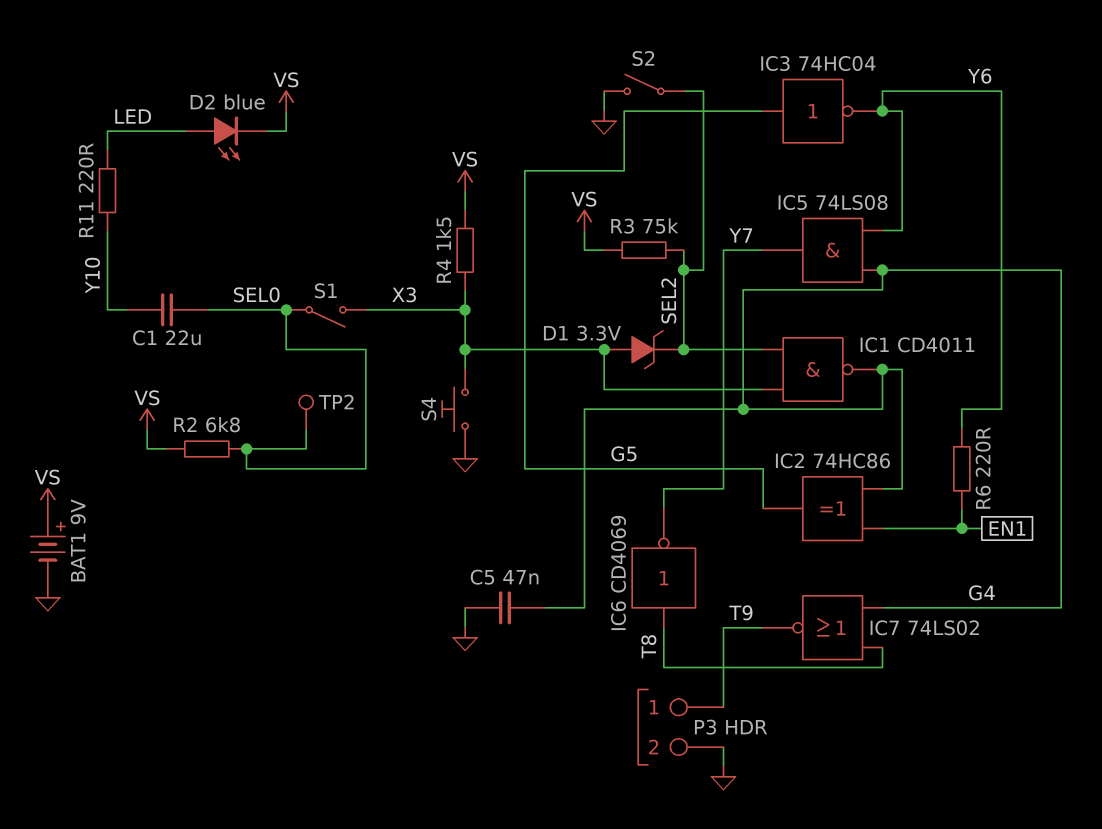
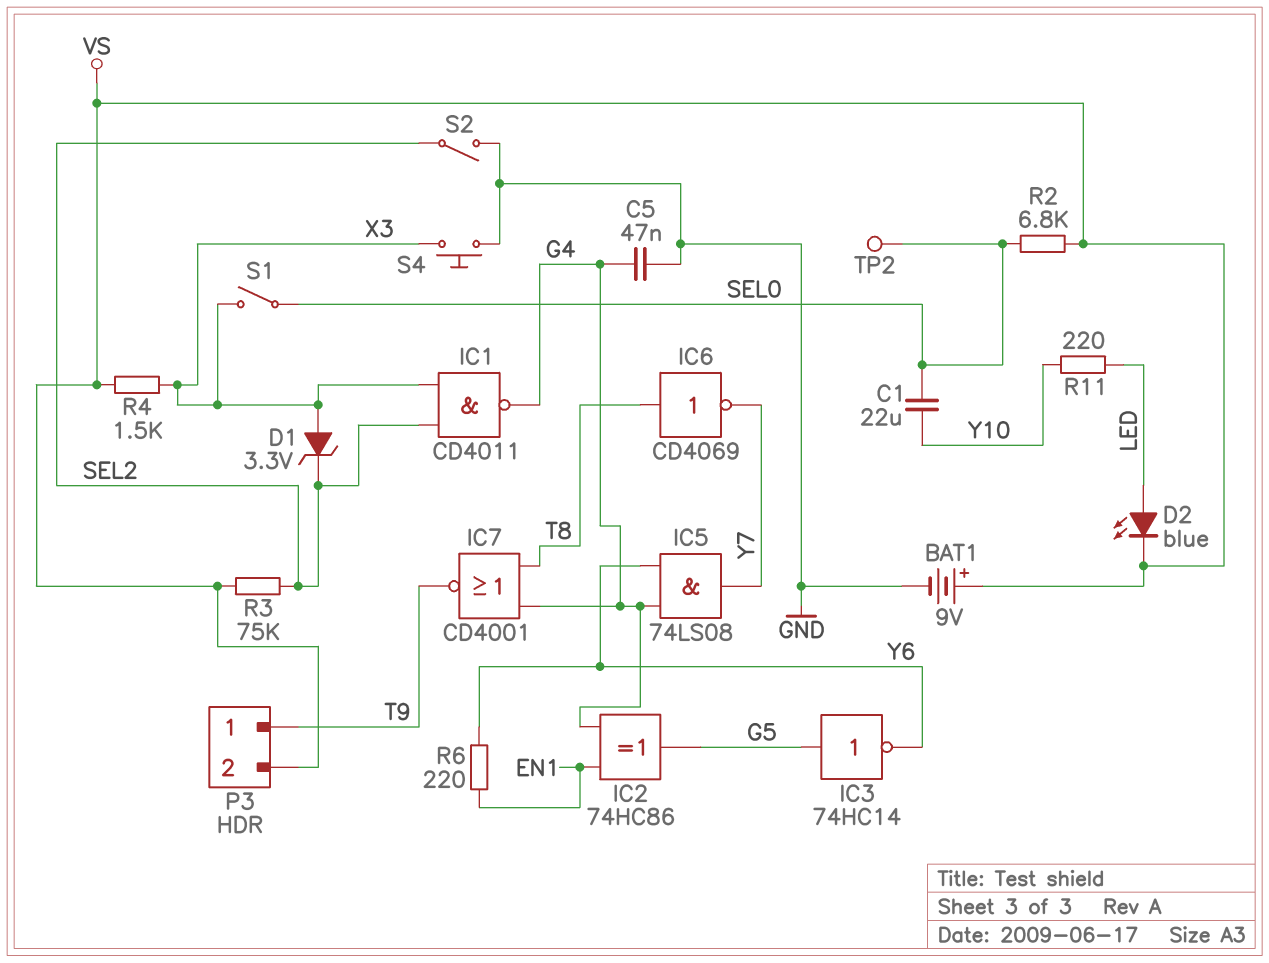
IC3: NOT 74HC04 (in G5, out Y6) -> NOT 74HC14 (in G5, out Y6)
IC7: NOR 74LS02 (in G4, in T8, out T9) -> NOR CD4001 (in G4, in T8, out T9)
P3 pin 2: GND -> VS

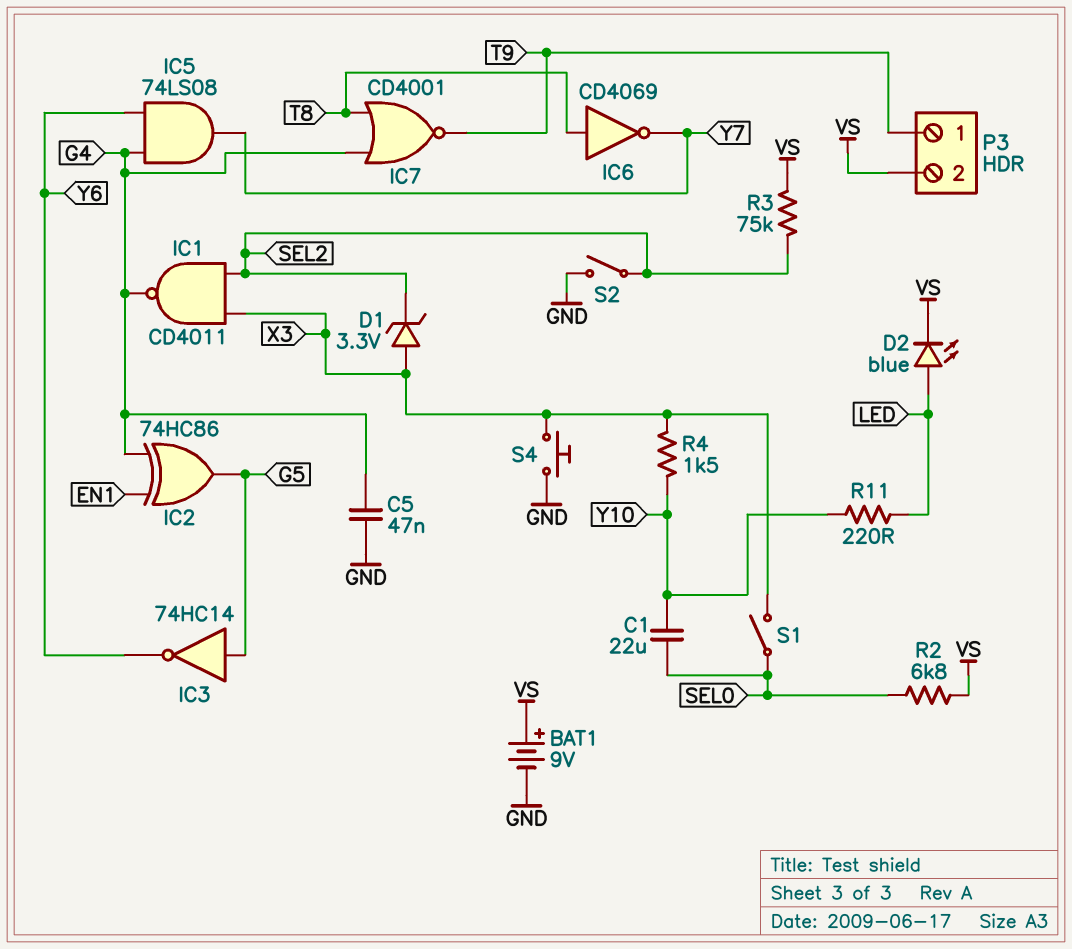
R4: 1.5k (VS, X3) -> 1.5k (X3, Y10)
R6: 220 (EN1, Y6) -> none
TP2: test point (SEL0) -> none

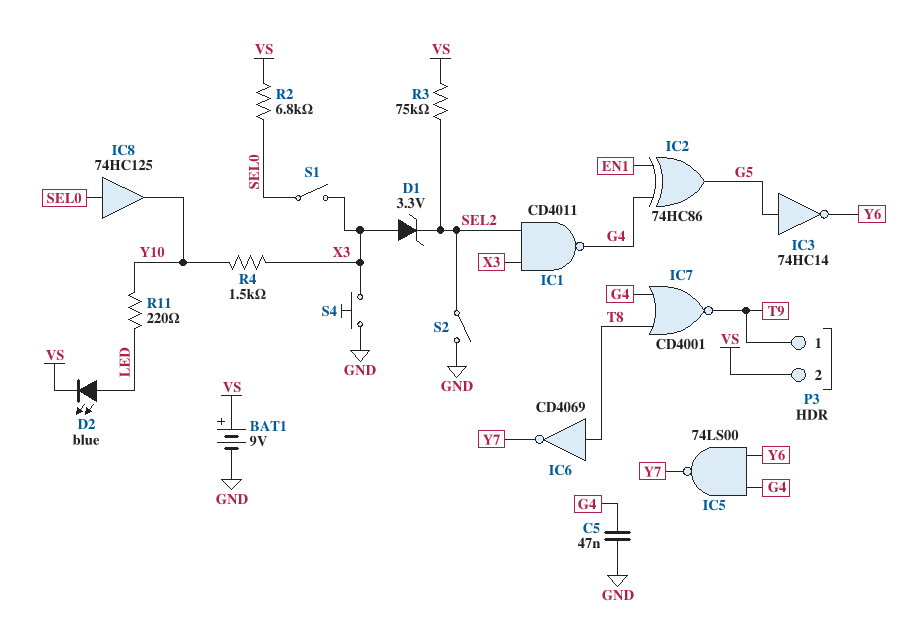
C1: 22uF (SEL0, Y10) -> none
IC5: AND 74LS08 (in G4, in Y6, out Y7) -> NAND 74LS00 (in G4, in Y6, out Y7)
IC8: none -> buffer 74HC125 (in SEL0, out Y10)

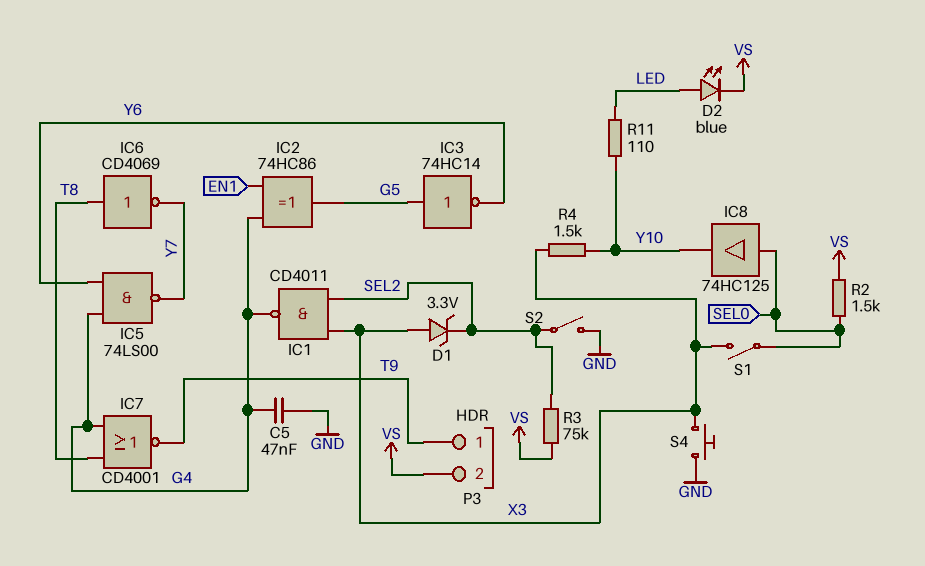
BAT1: 9V (plus VS, minus GND) -> none
R2: 6.8k (SEL0, VS) -> 1.5k (SEL0, VS)
R11: 220 (LED, Y10) -> 110 (LED, Y10)

